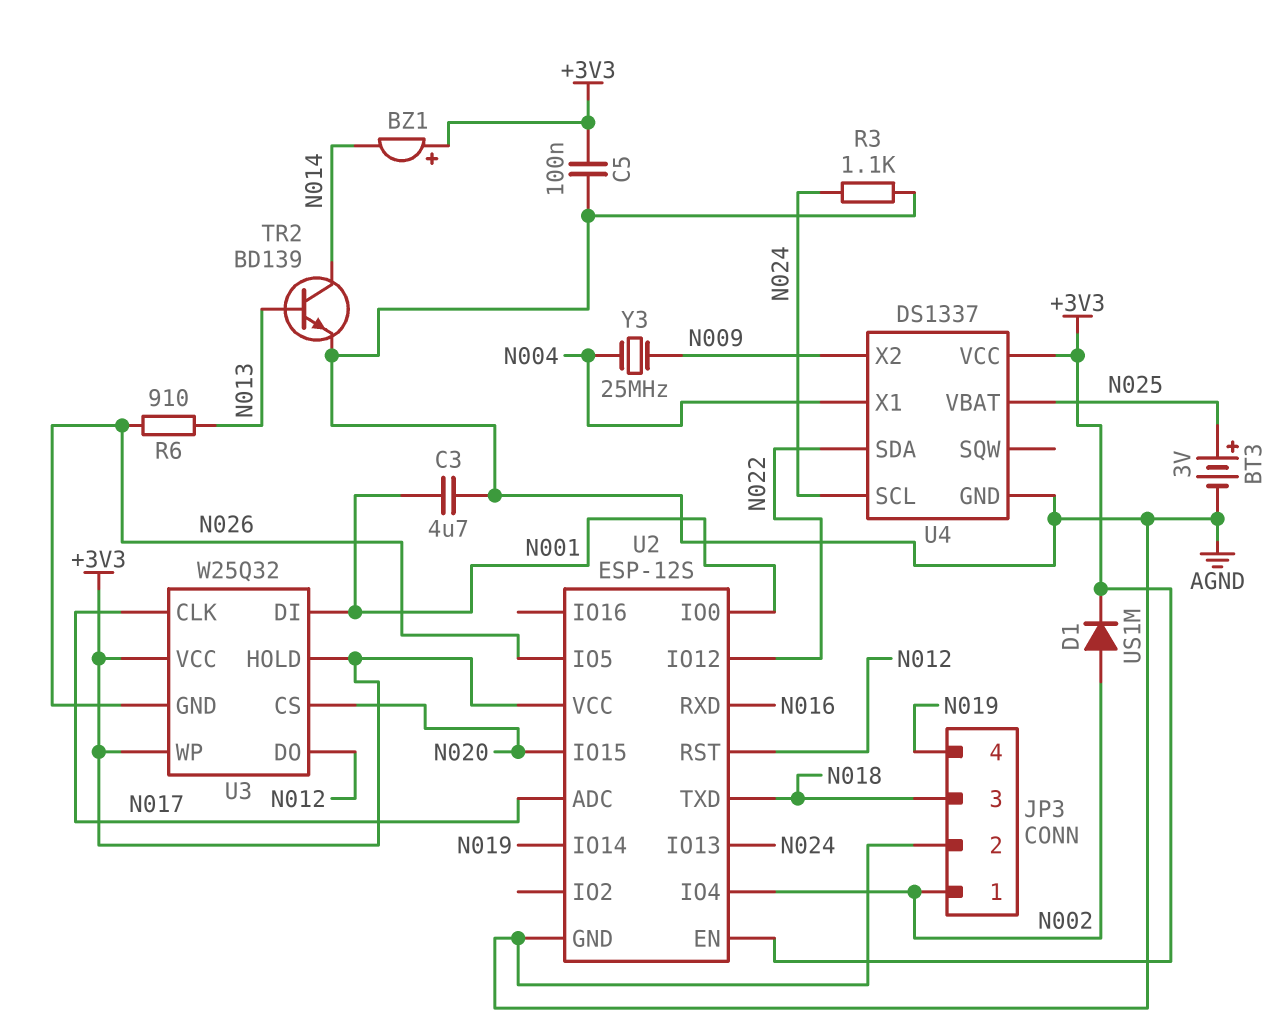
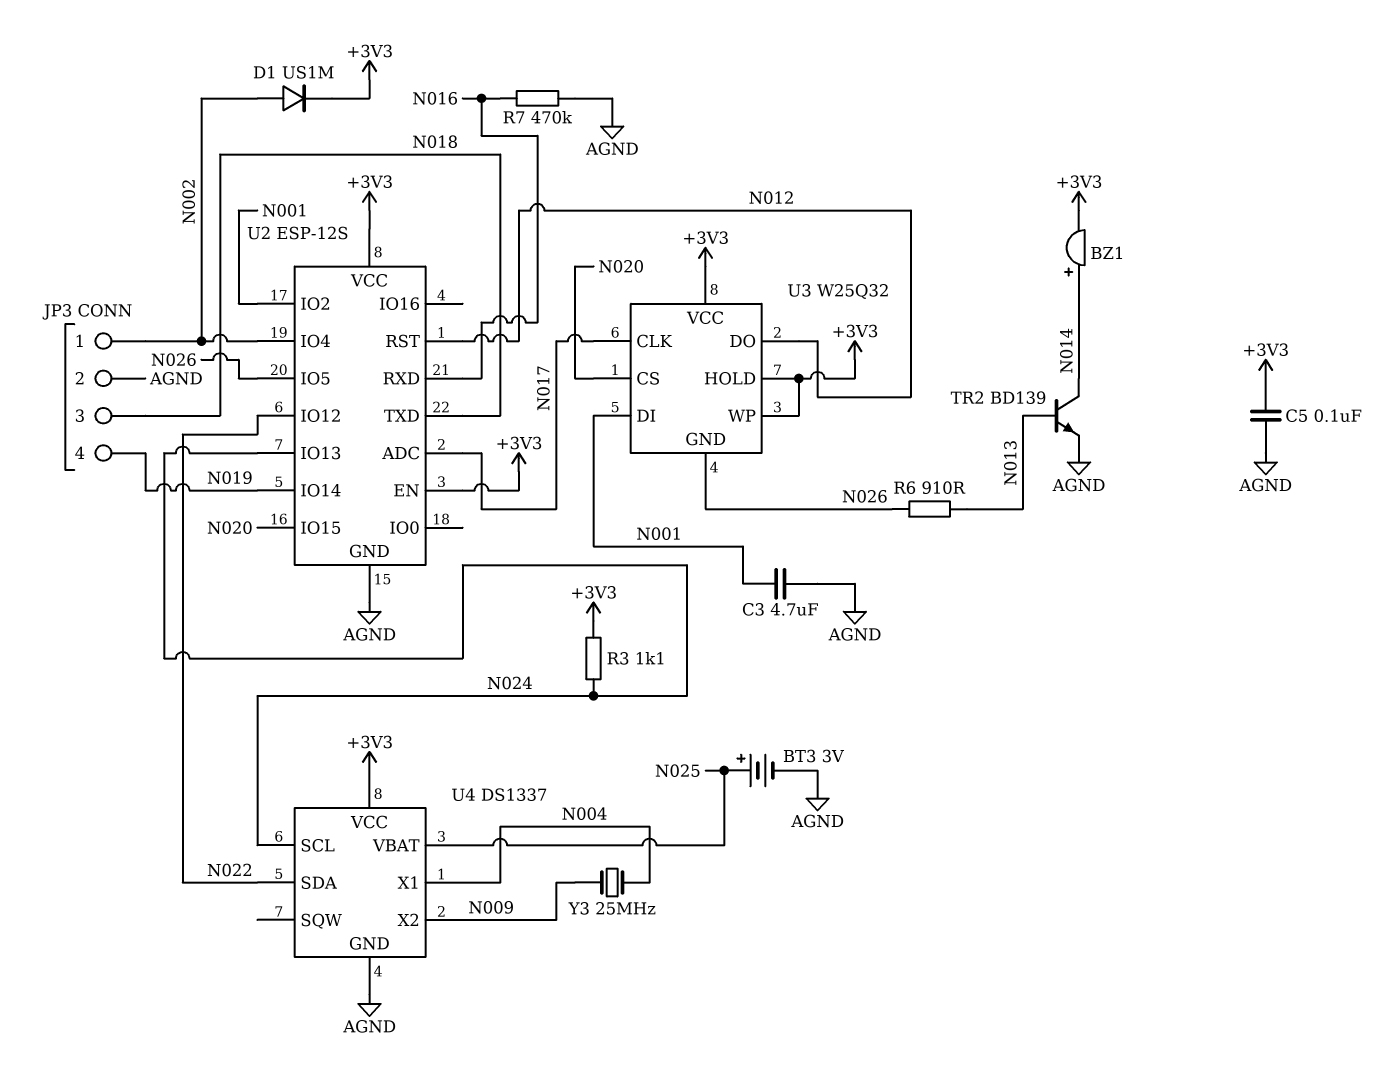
BZ1: buzzer (plus +3V3, minus N014) -> buzzer (plus N014, minus +3V3)
R3: 1.1k (AGND, N024) -> 1.1k (+3V3, N024)
R7: none -> 470k (AGND, N016)
U2 pin IO0: N001 -> none
U2 pin IO2: none -> N001

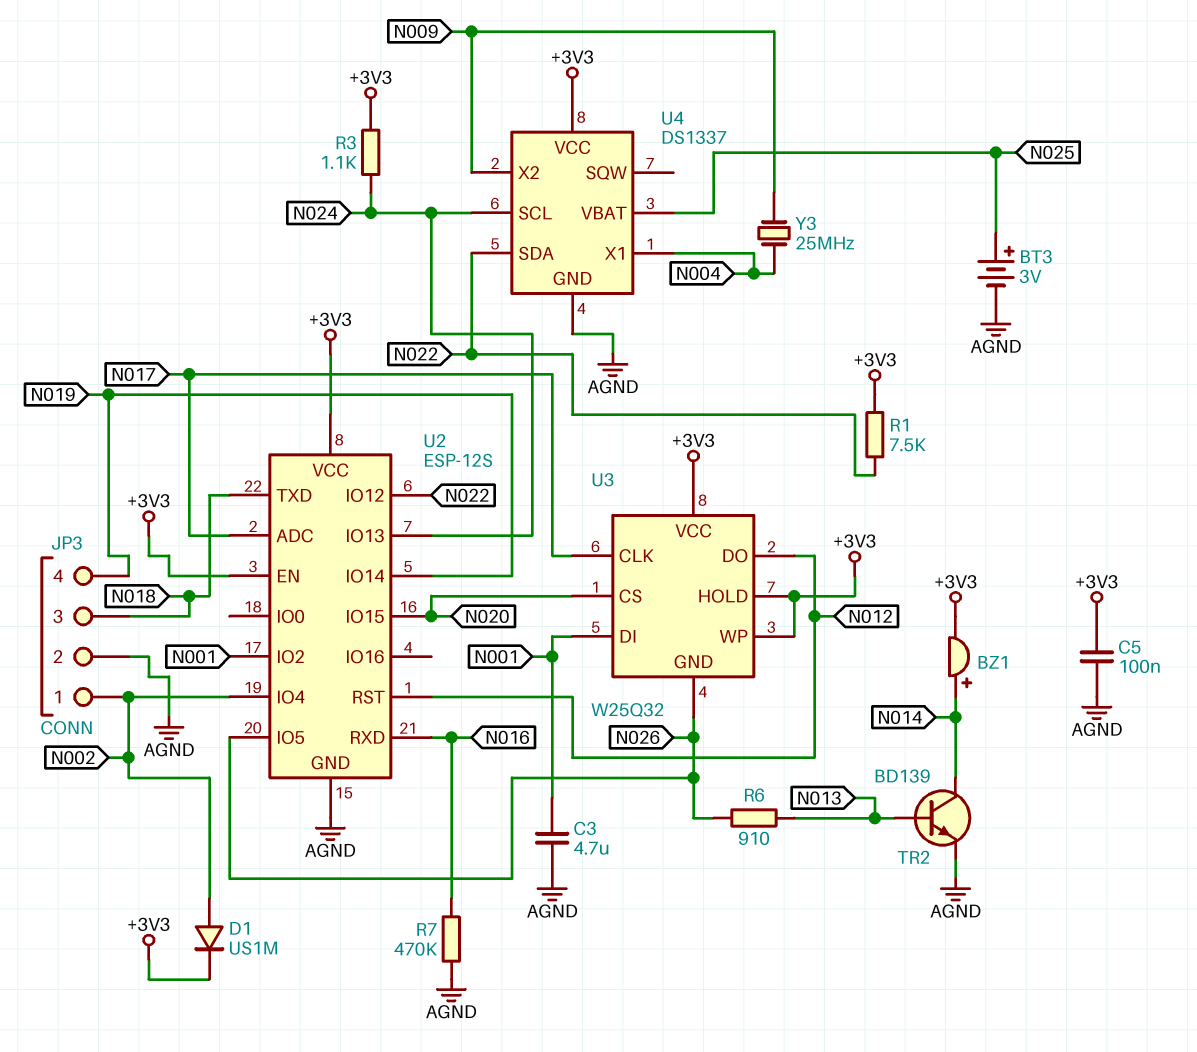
R1: none -> 7.5k (+3V3, N022)

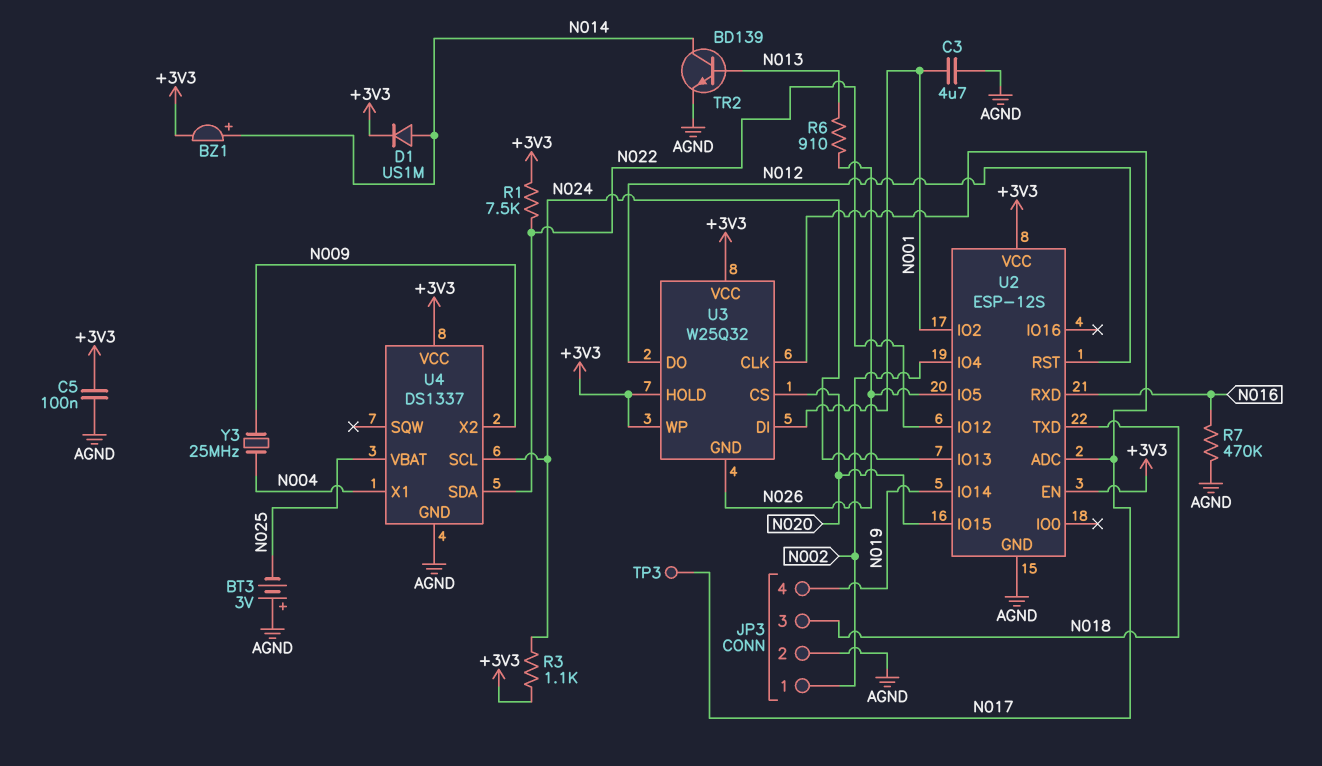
BT3: 3V (plus N025, minus AGND) -> 3V (plus AGND, minus N025)
D1: diode US1M (A N002, K +3V3) -> diode US1M (A N014, K +3V3)
TP3: none -> test point (N017)

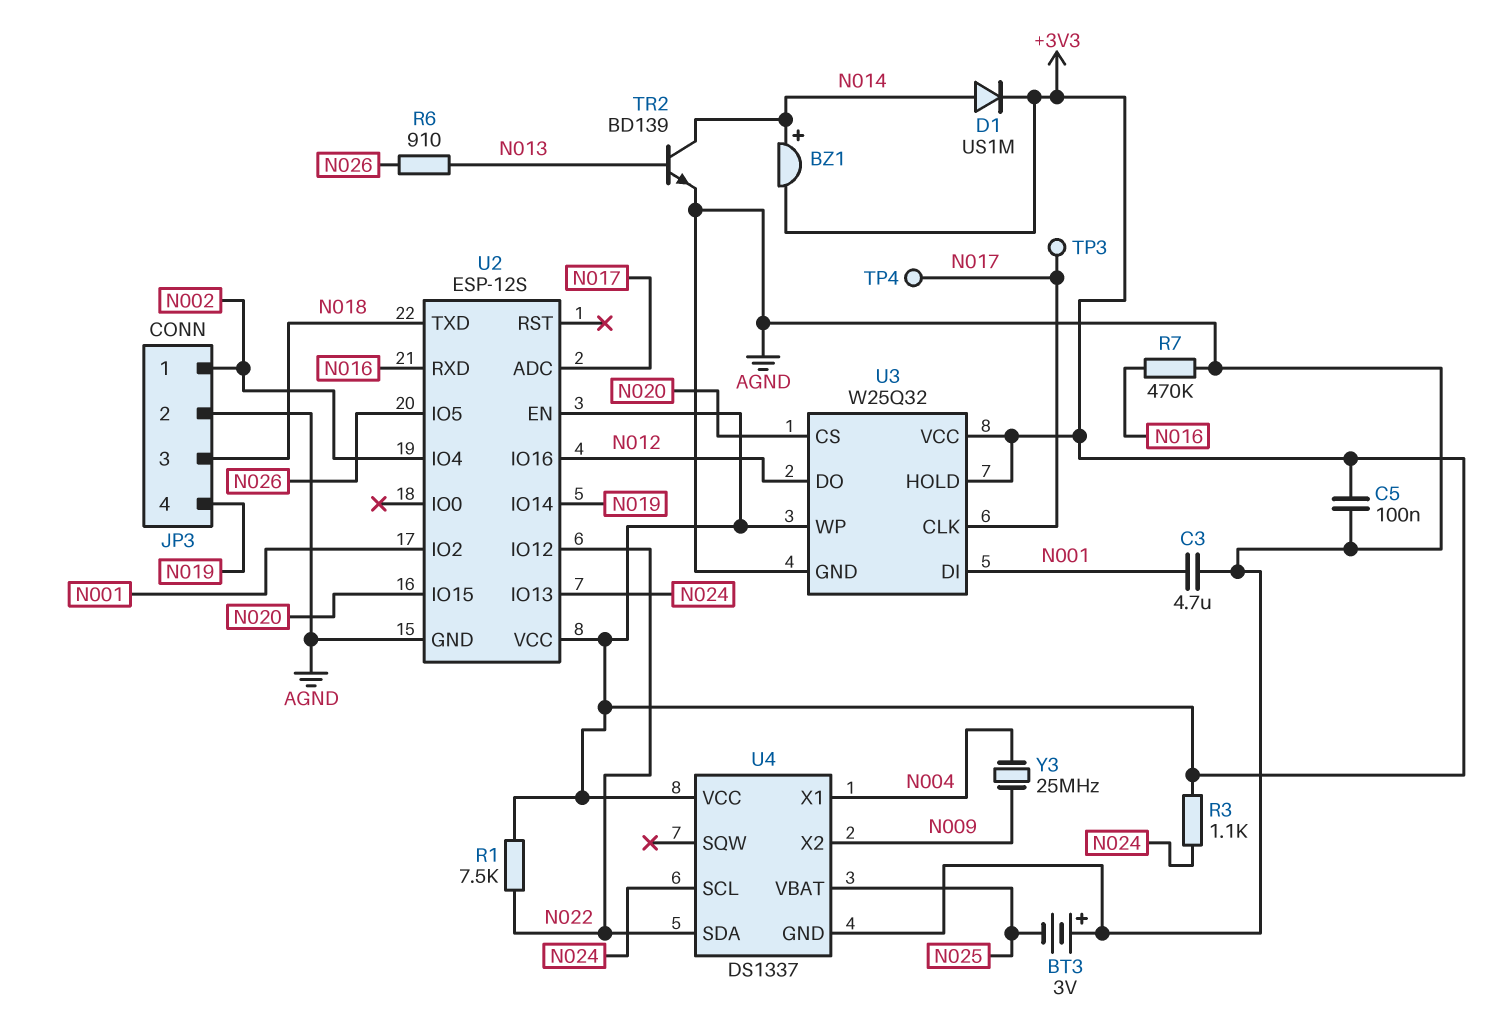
TP4: none -> test point (N017)
U2 pin IO16: none -> N012
U2 pin RST: N012 -> none
U3 pin GND: N026 -> AGND

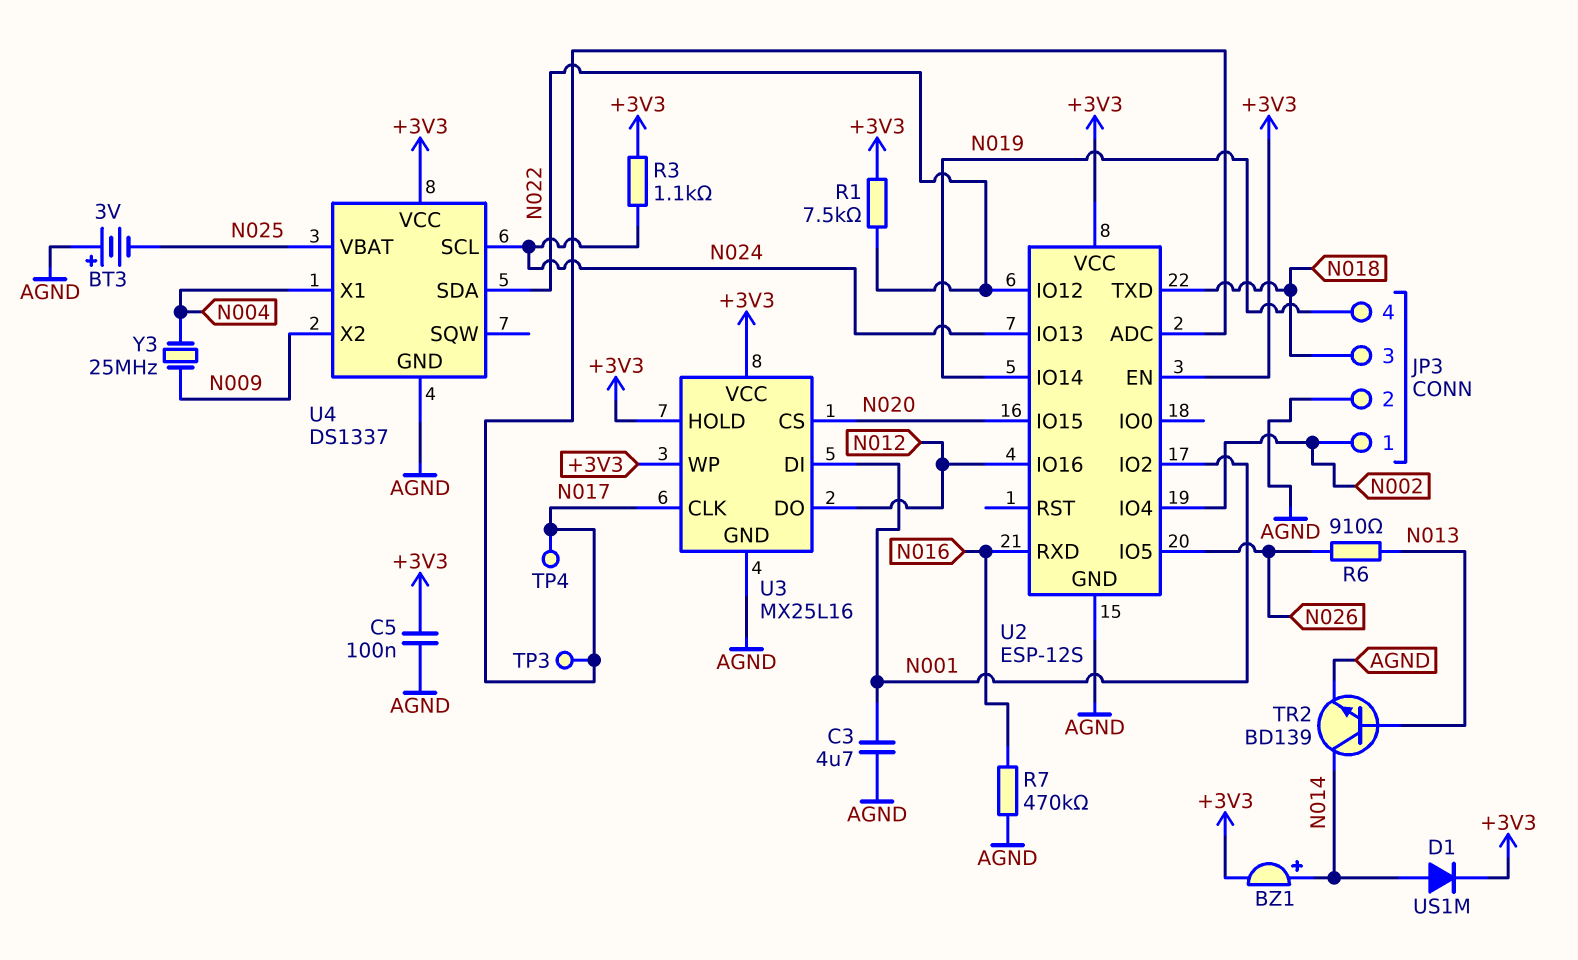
U3: W25Q32 -> MX25L16

